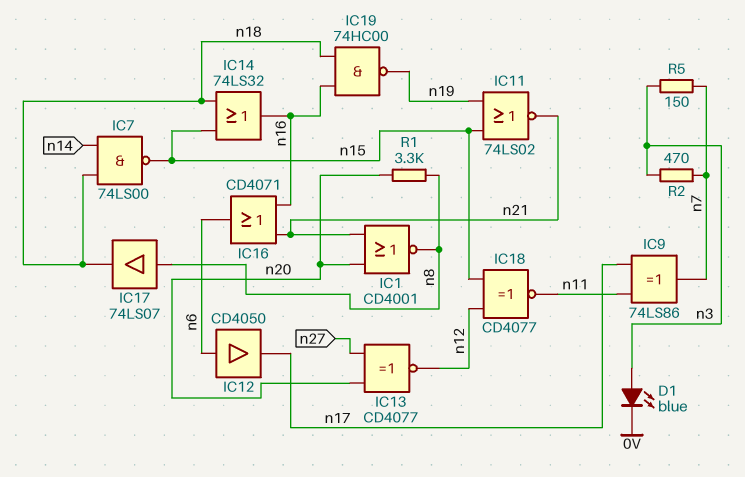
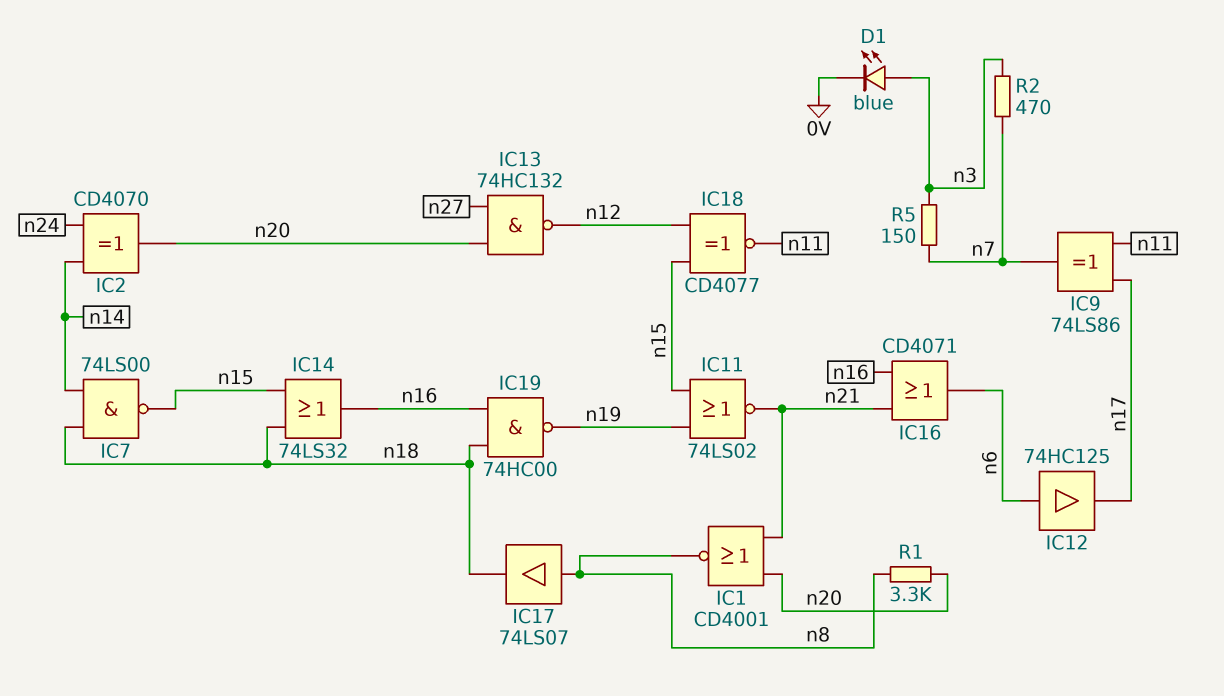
IC2: none -> XOR CD4070 (in n14, in n24, out n20)
IC12: buffer CD4050 (in n6, out n17) -> buffer 74HC125 (in n6, out n17)
IC13: XNOR CD4077 (in n20, in n27, out n12) -> NAND 74HC132 (in n20, in n27, out n12)

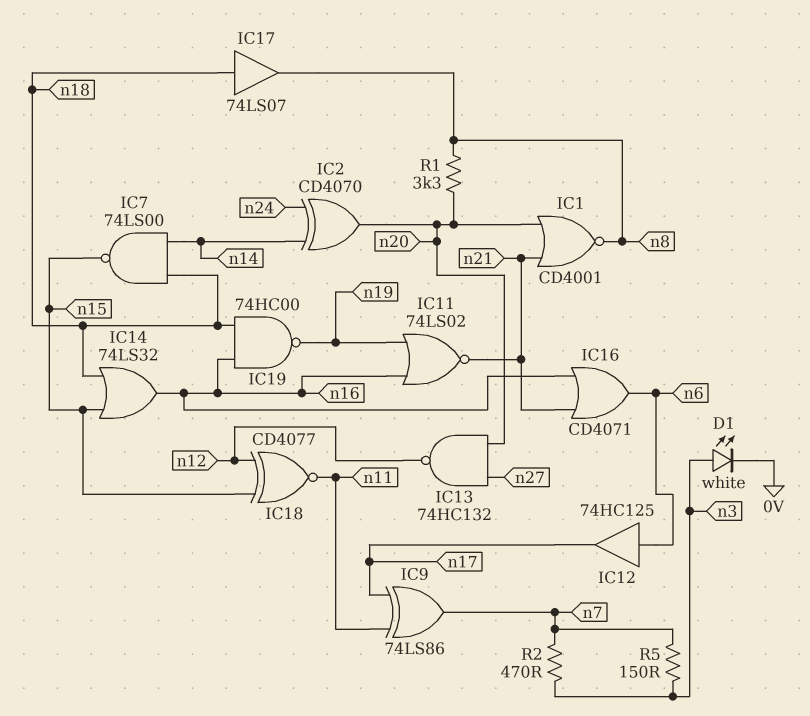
D1: LED blue (A n3, K 0V) -> LED white (A n3, K 0V)
IC11: NOR 74LS02 (in n15, in n19, out n21) -> NOR 74LS02 (in n16, in n19, out n21)
IC17: buffer 74LS07 (in n8, out n18) -> buffer 74LS07 (in n18, out n8)

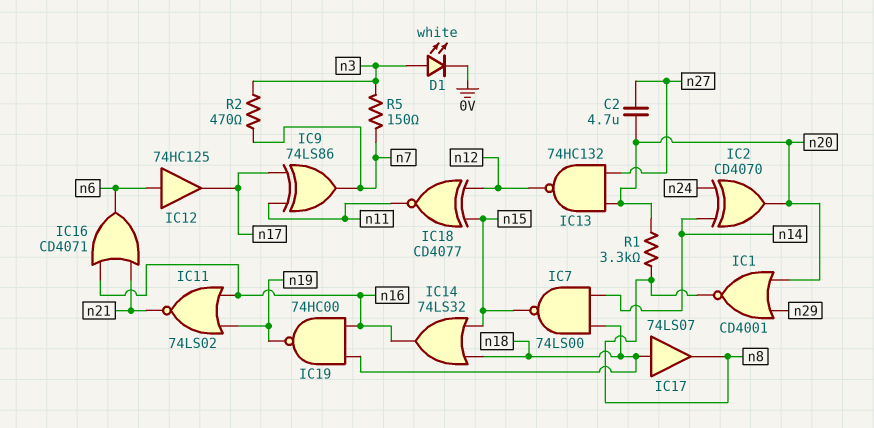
C2: none -> 4.7uF (n20, n27)
IC1: NOR CD4001 (in n20, in n21, out n8) -> NOR CD4001 (in n20, in n29, out n8)

